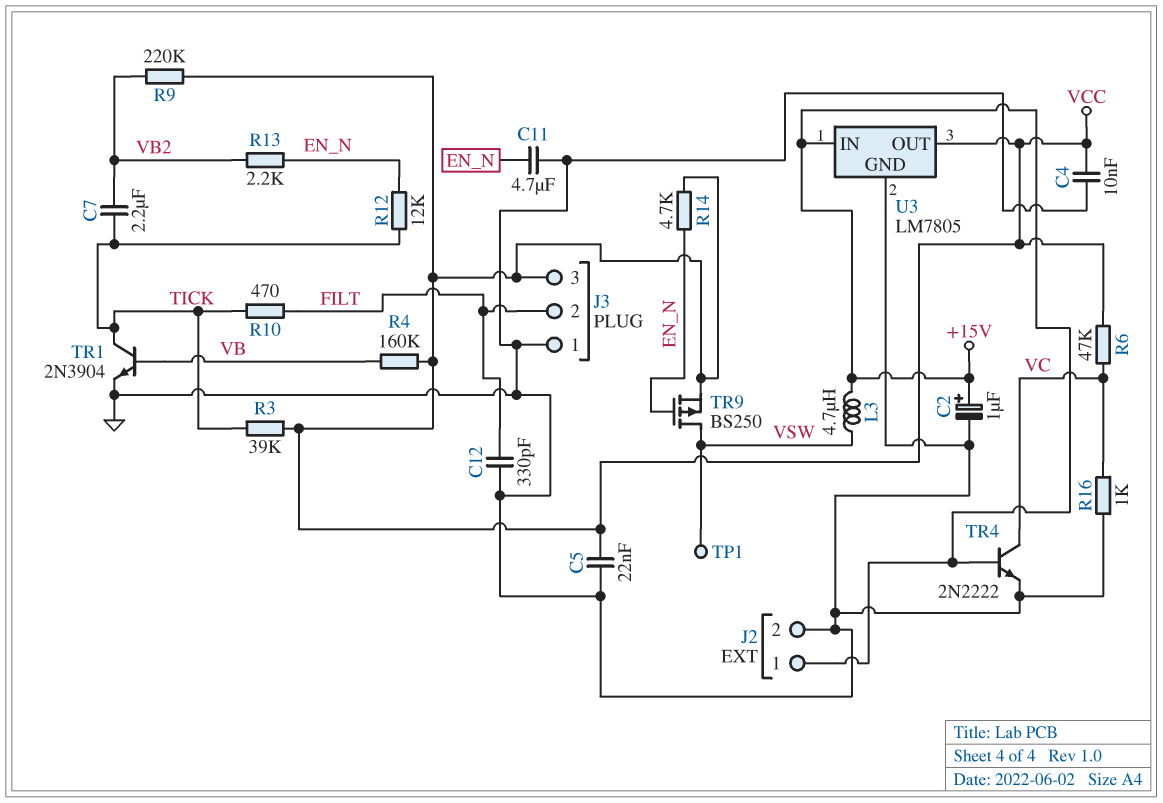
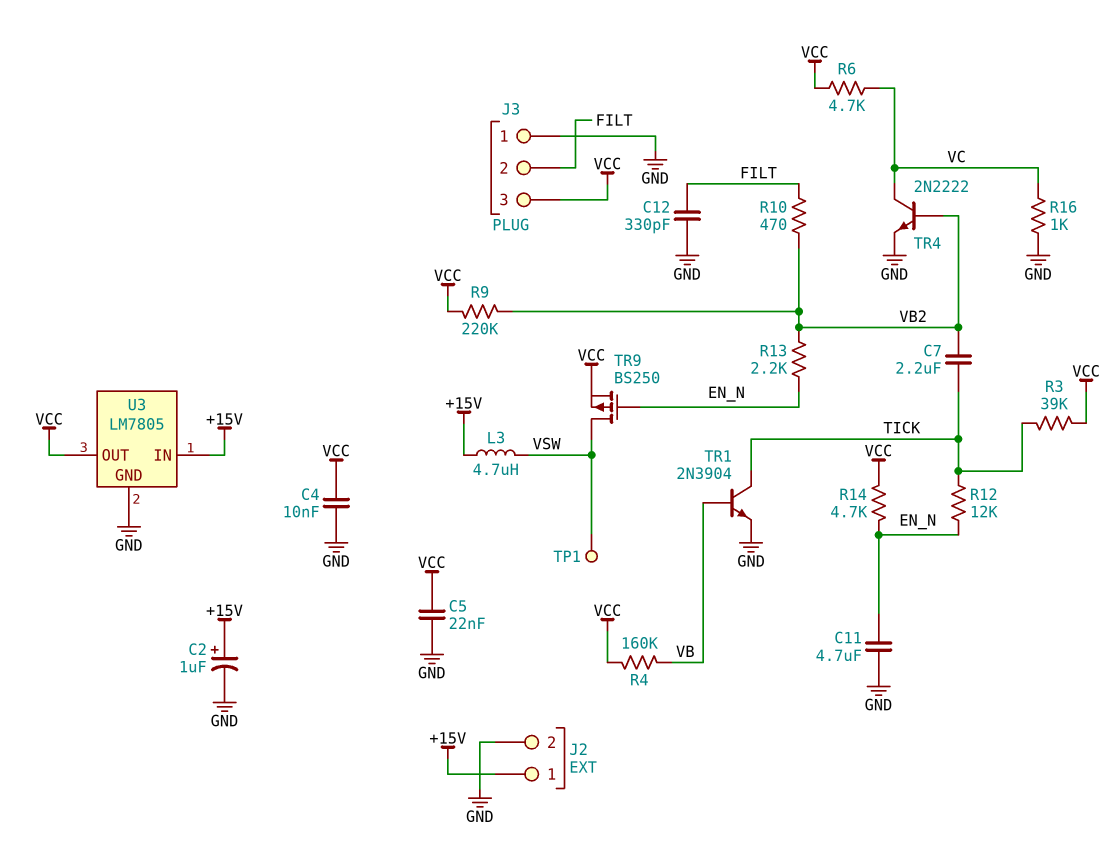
R6: 47k (VC, VCC) -> 4.7k (VC, VCC)
R10: 470 (FILT, TICK) -> 470 (FILT, VB2)
TR4: NPN 2N2222 (B +15V, C VC, E GND) -> NPN 2N2222 (B VB2, C VC, E GND)

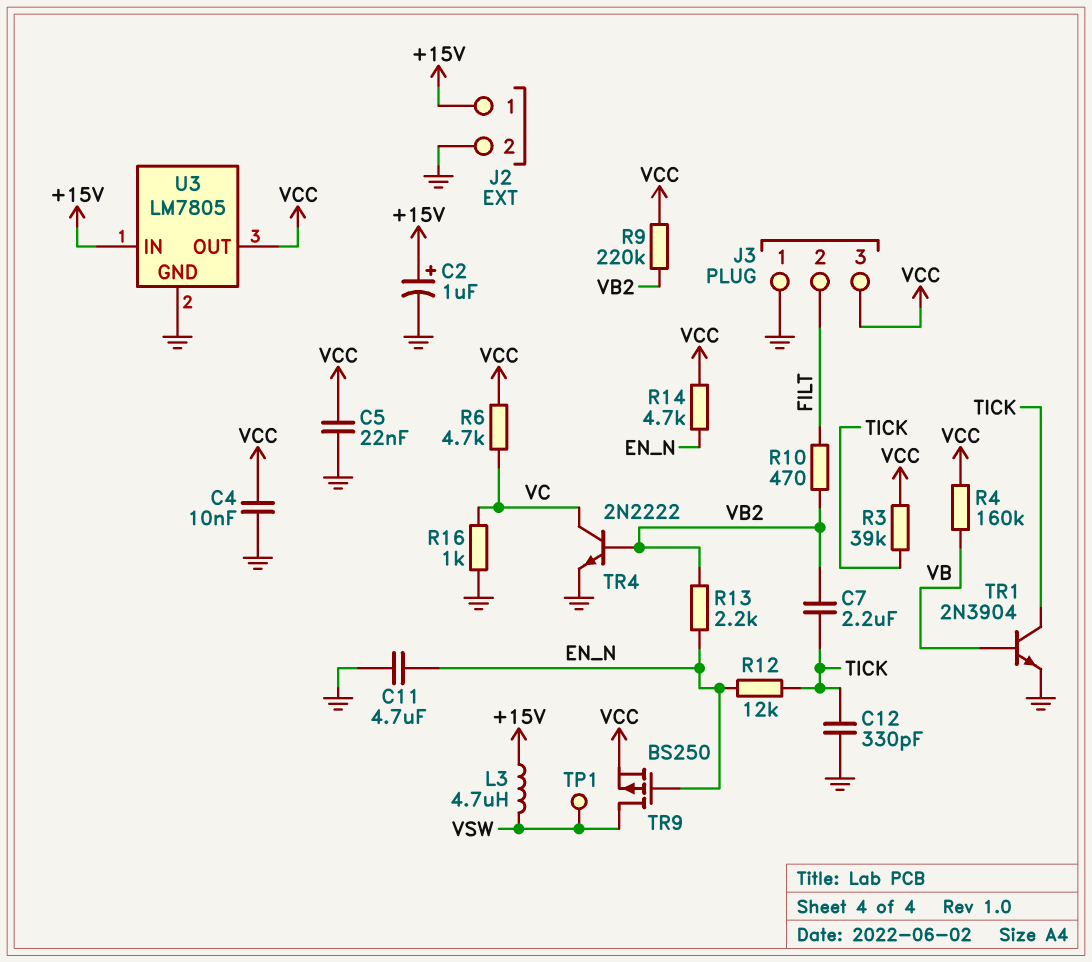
C12: 330pF (FILT, GND) -> 330pF (GND, TICK)

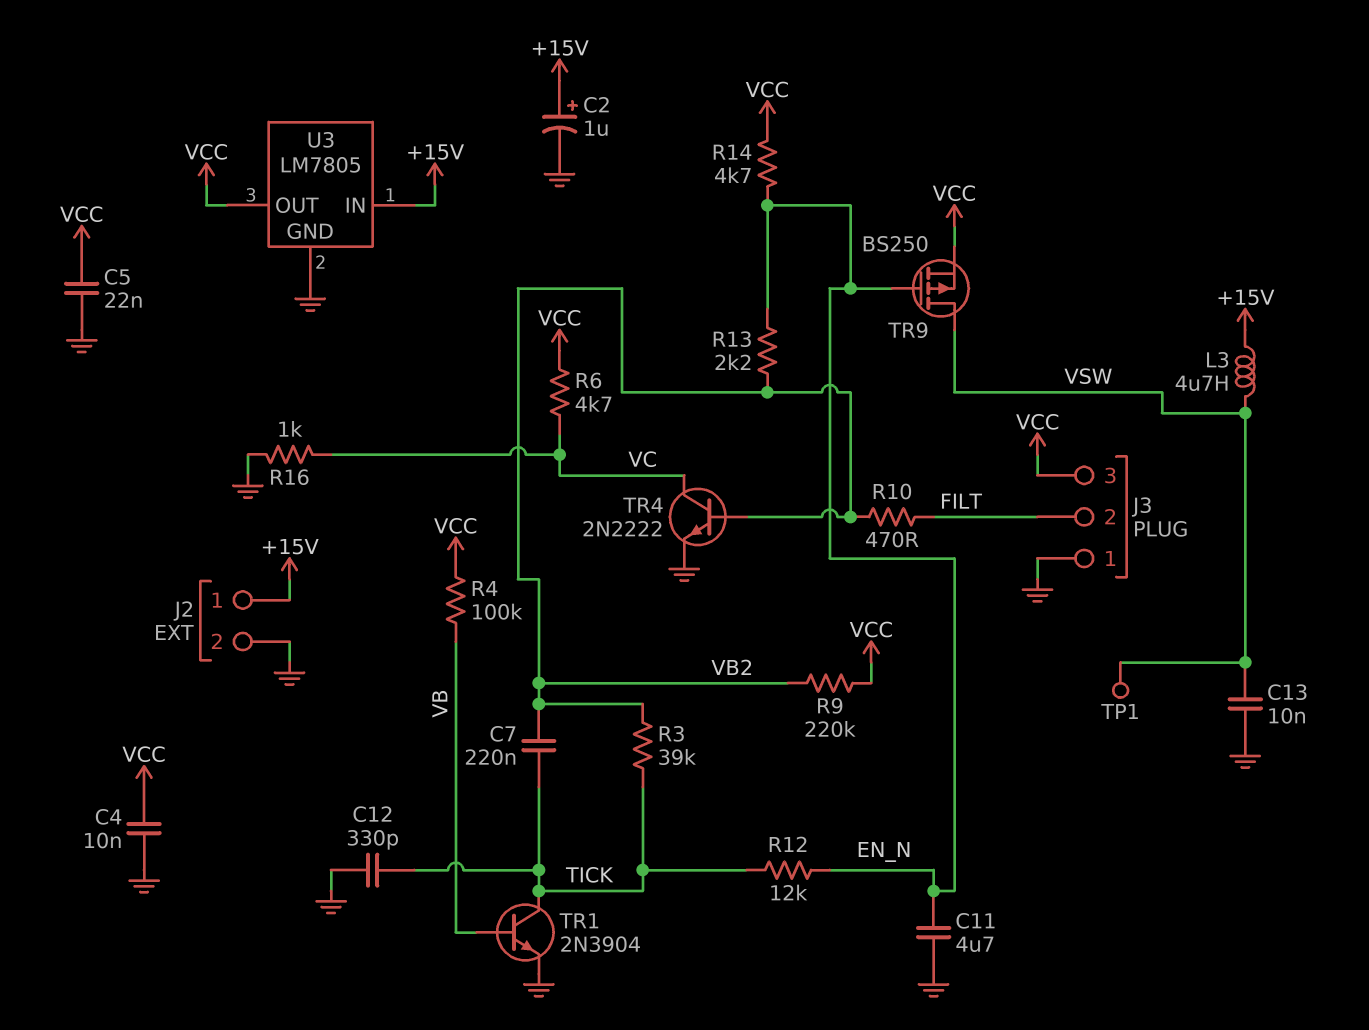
C7: 2.2uF (TICK, VB2) -> 220nF (TICK, VB2)
C13: none -> 10nF (GND, VSW)
R3: 39k (TICK, VCC) -> 39k (TICK, VB2)
R4: 160k (VB, VCC) -> 100k (VB, VCC)

